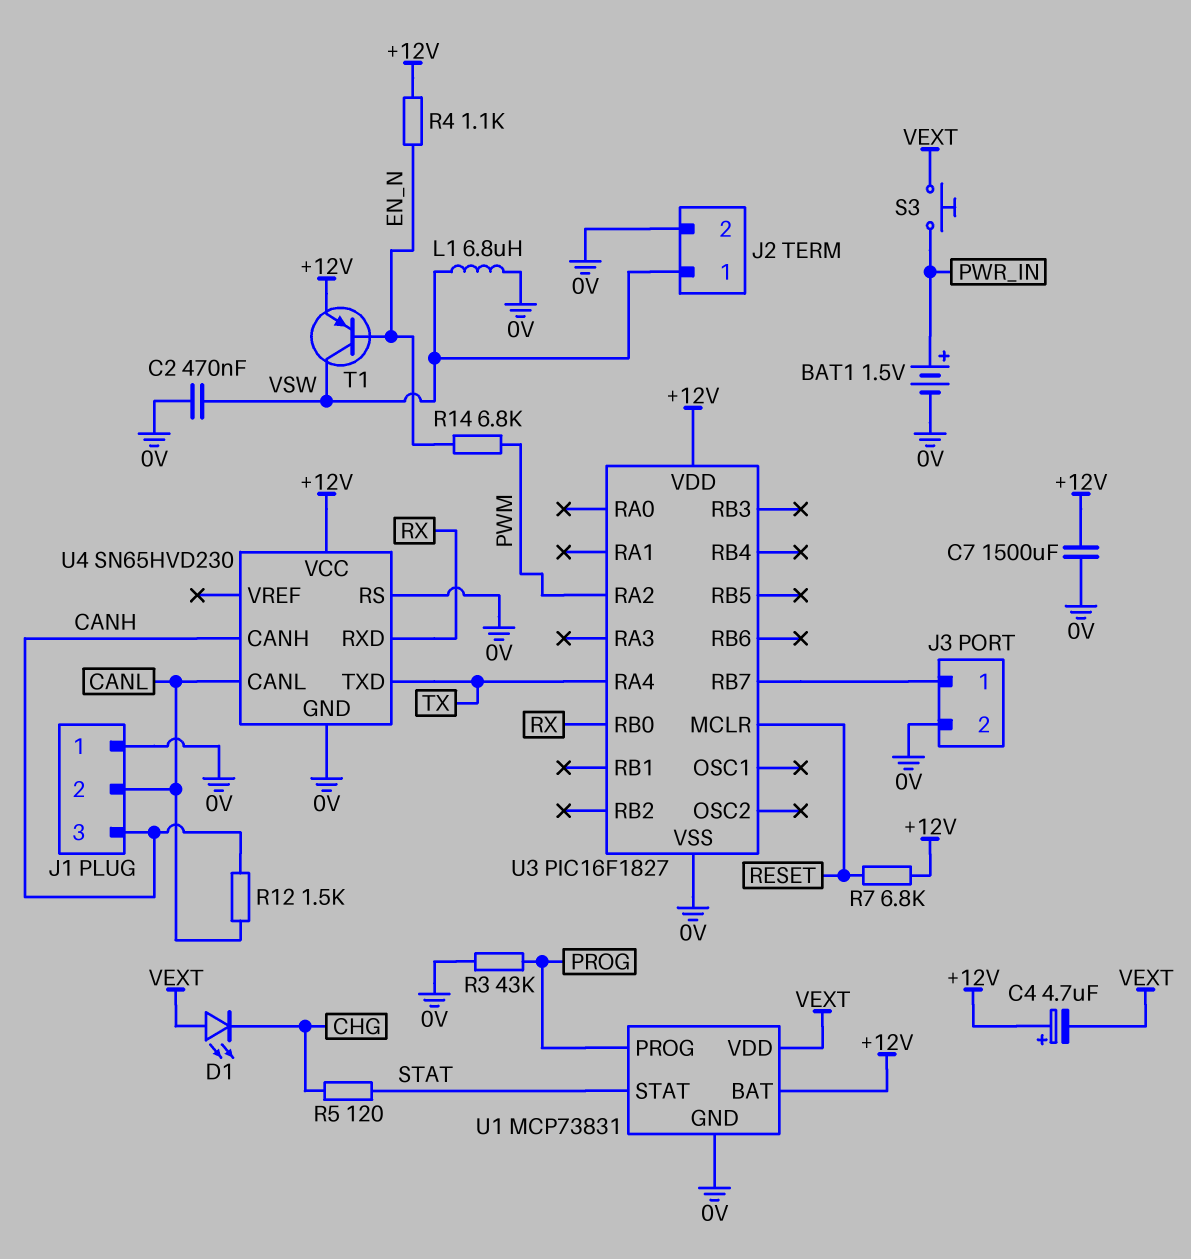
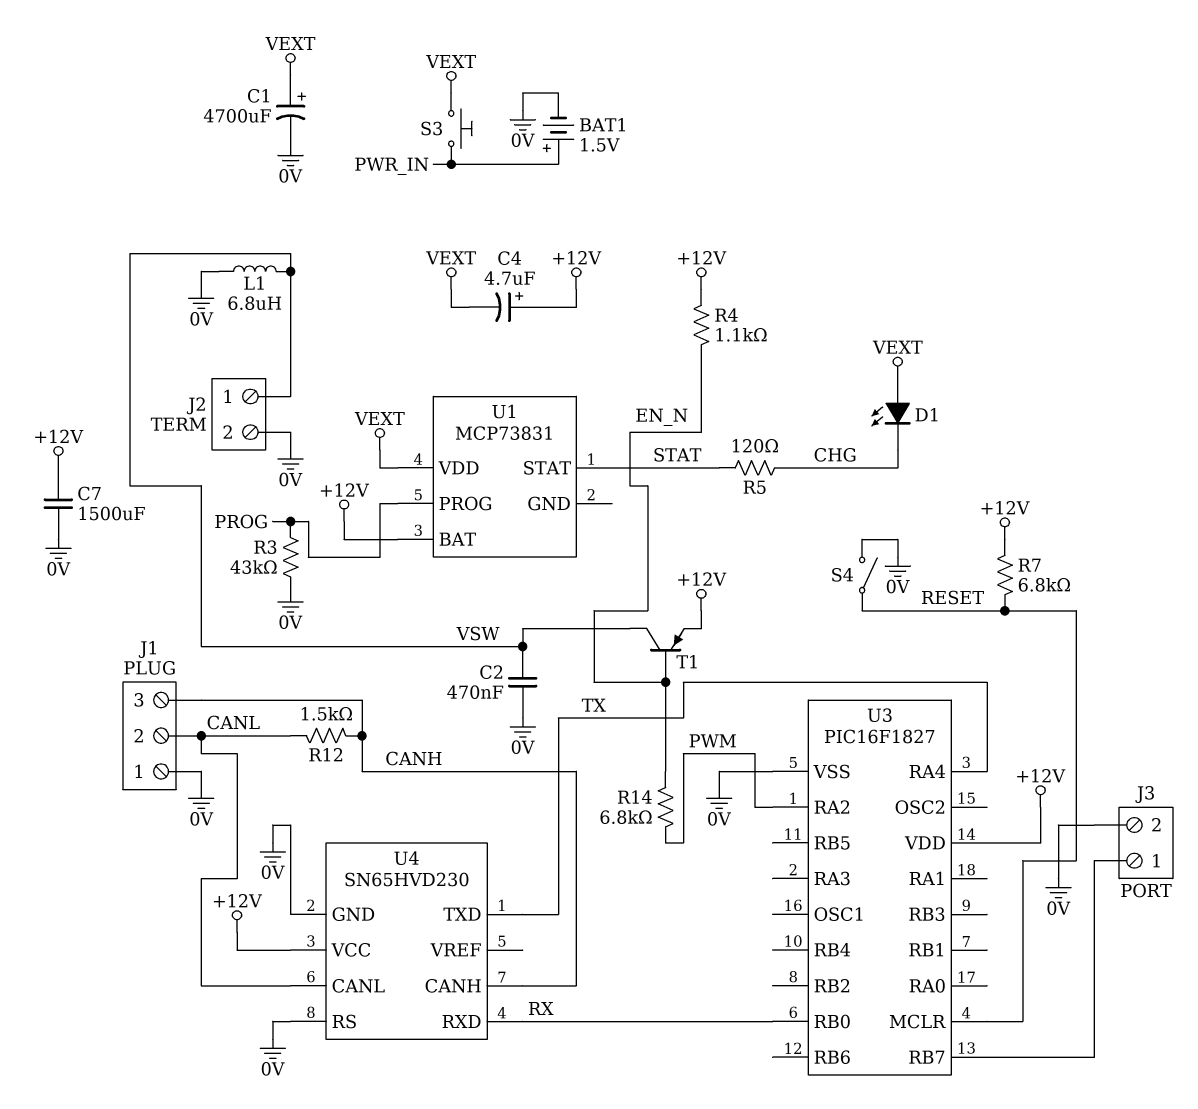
C1: none -> 4700uF (plus VEXT, minus 0V)
S4: none -> switch (0V, RESET)
U1 pin GND: 0V -> none

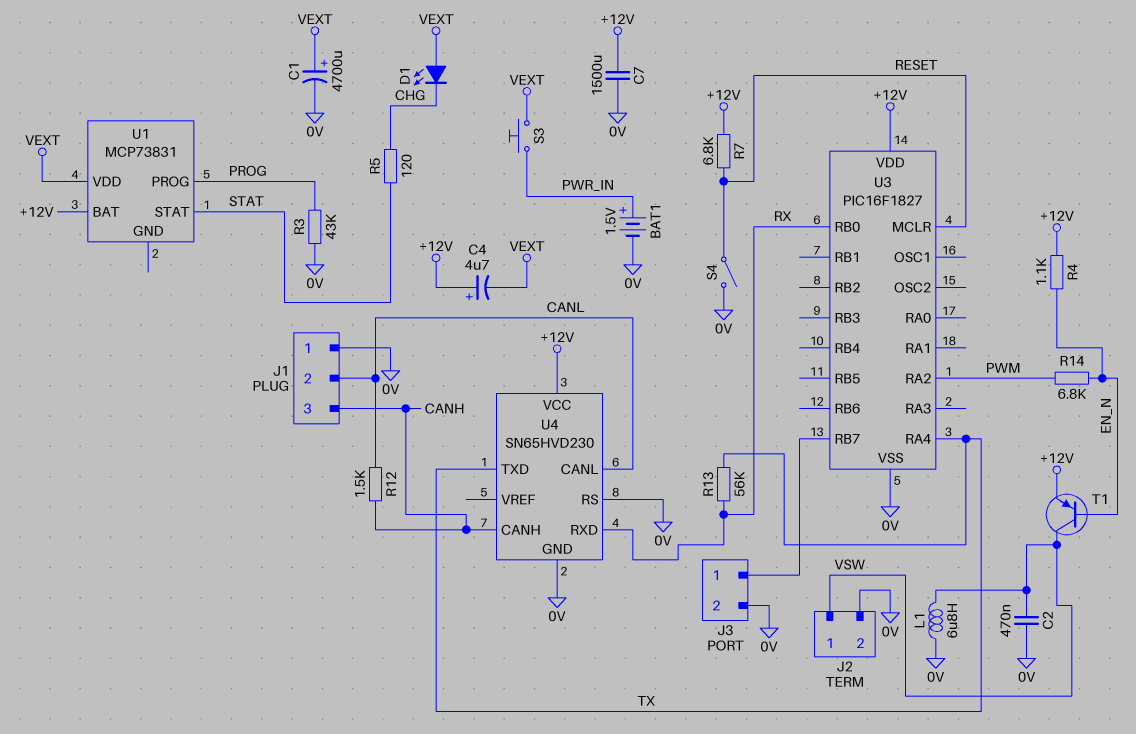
R13: none -> 56k (RX, TX)

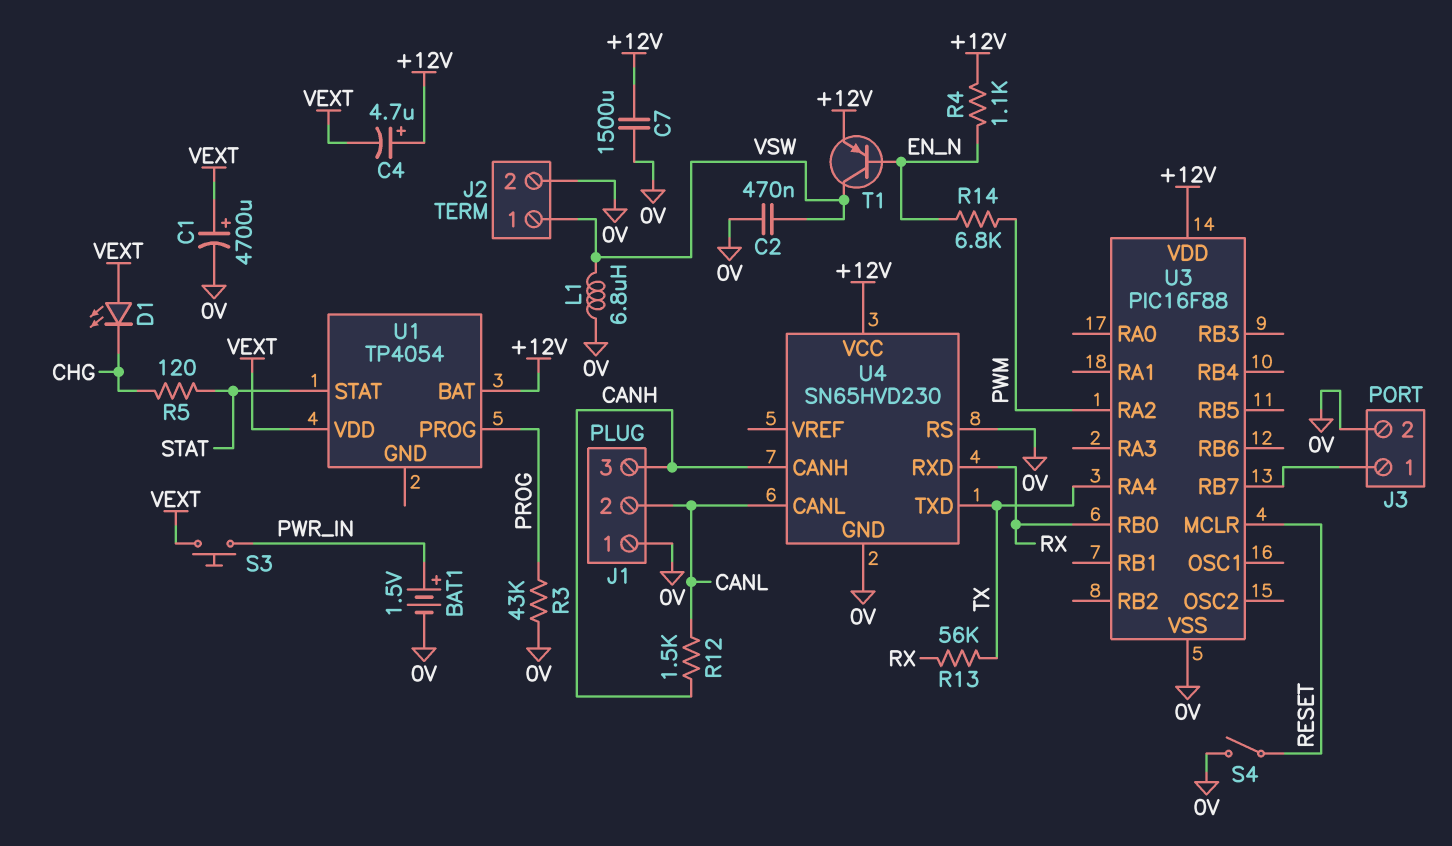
R7: 6.8k (+12V, RESET) -> none
U1: MCP73831 -> TP4054
U3: PIC16F1827 -> PIC16F88

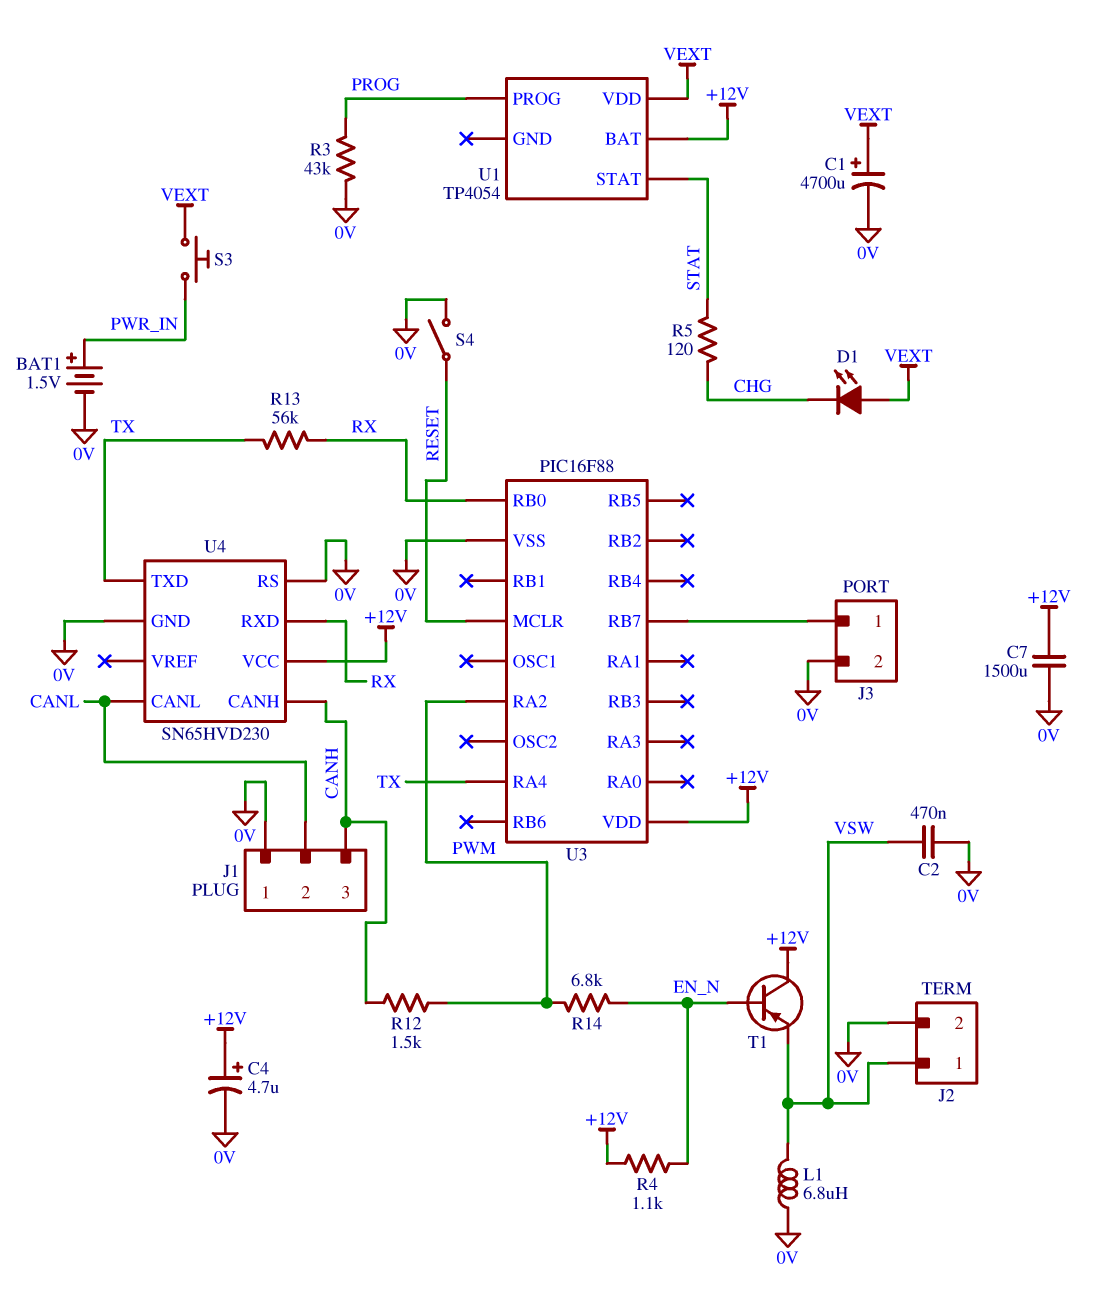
C4: 4.7uF (plus +12V, minus VEXT) -> 4.7uF (plus +12V, minus 0V)
R12: 1.5k (CANH, CANL) -> 1.5k (CANH, PWM)
T1: PNP (B EN_N, C VSW, E +12V) -> PNP (B EN_N, C +12V, E VSW)

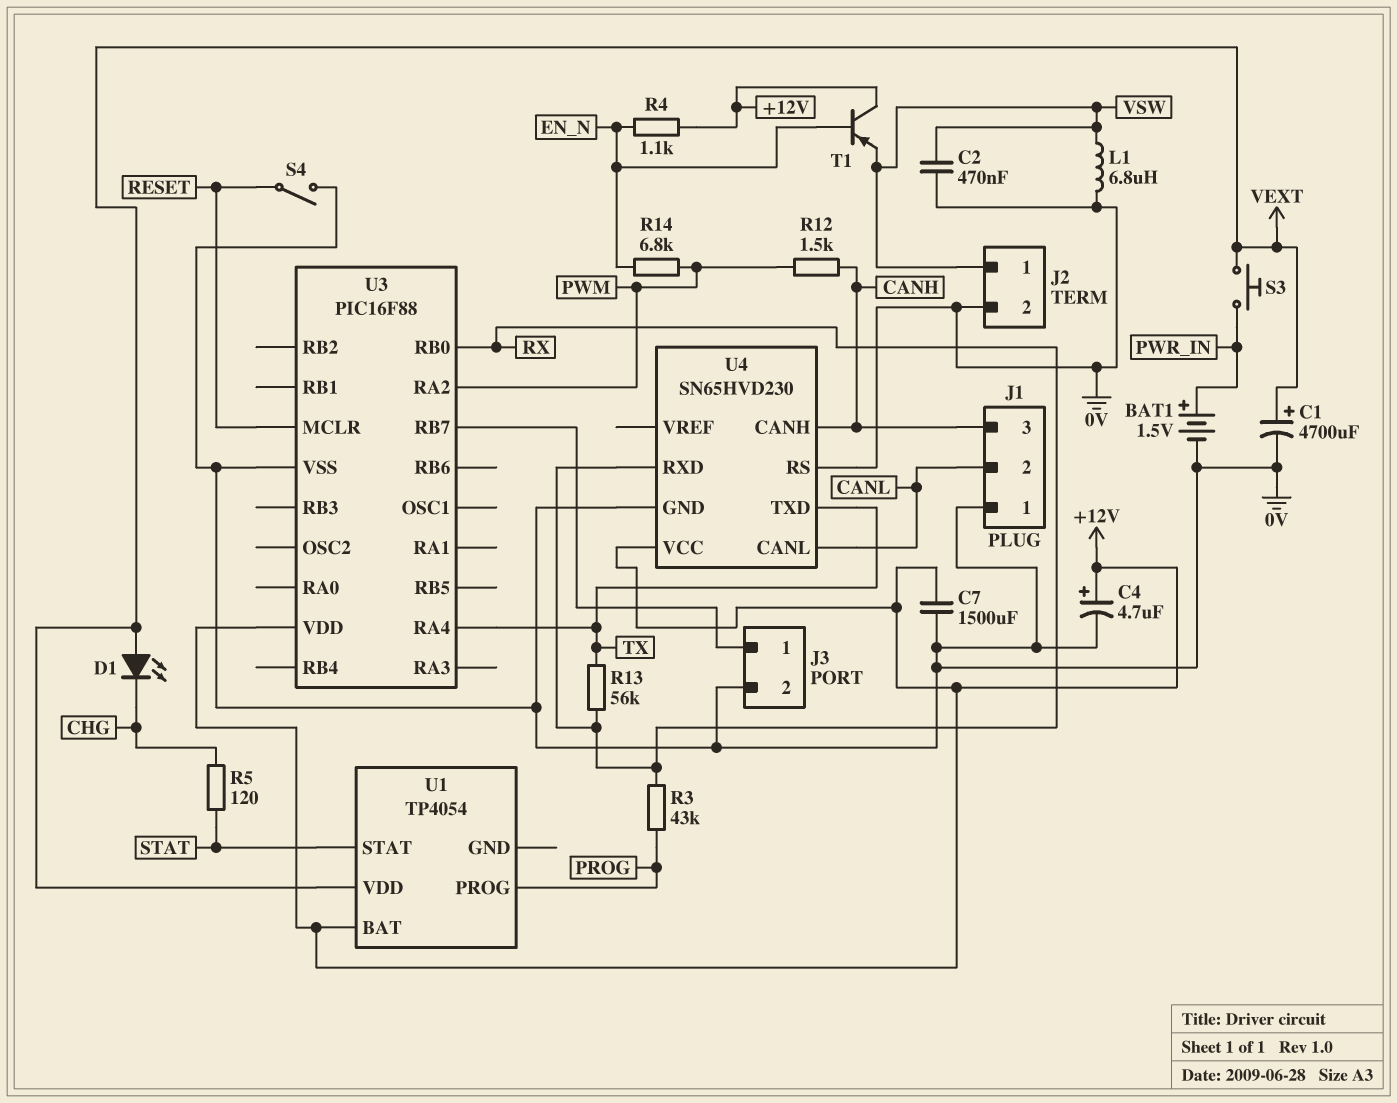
R3: 43k (0V, PROG) -> 43k (PROG, RX)

